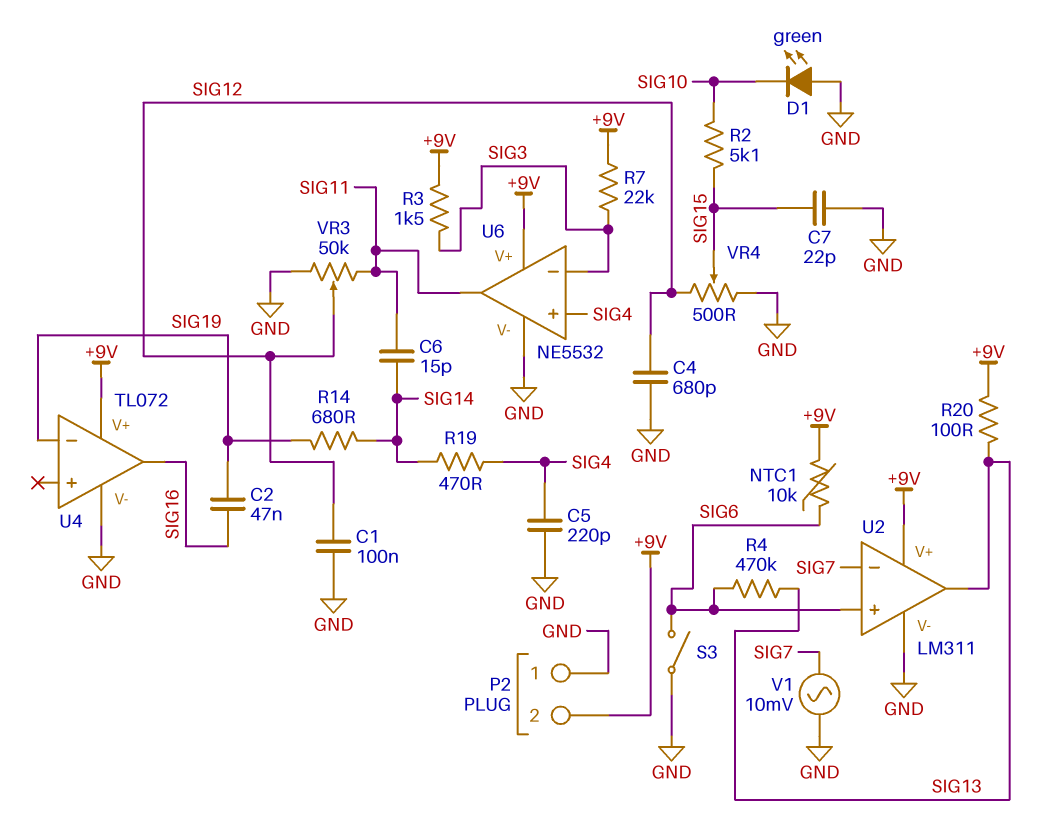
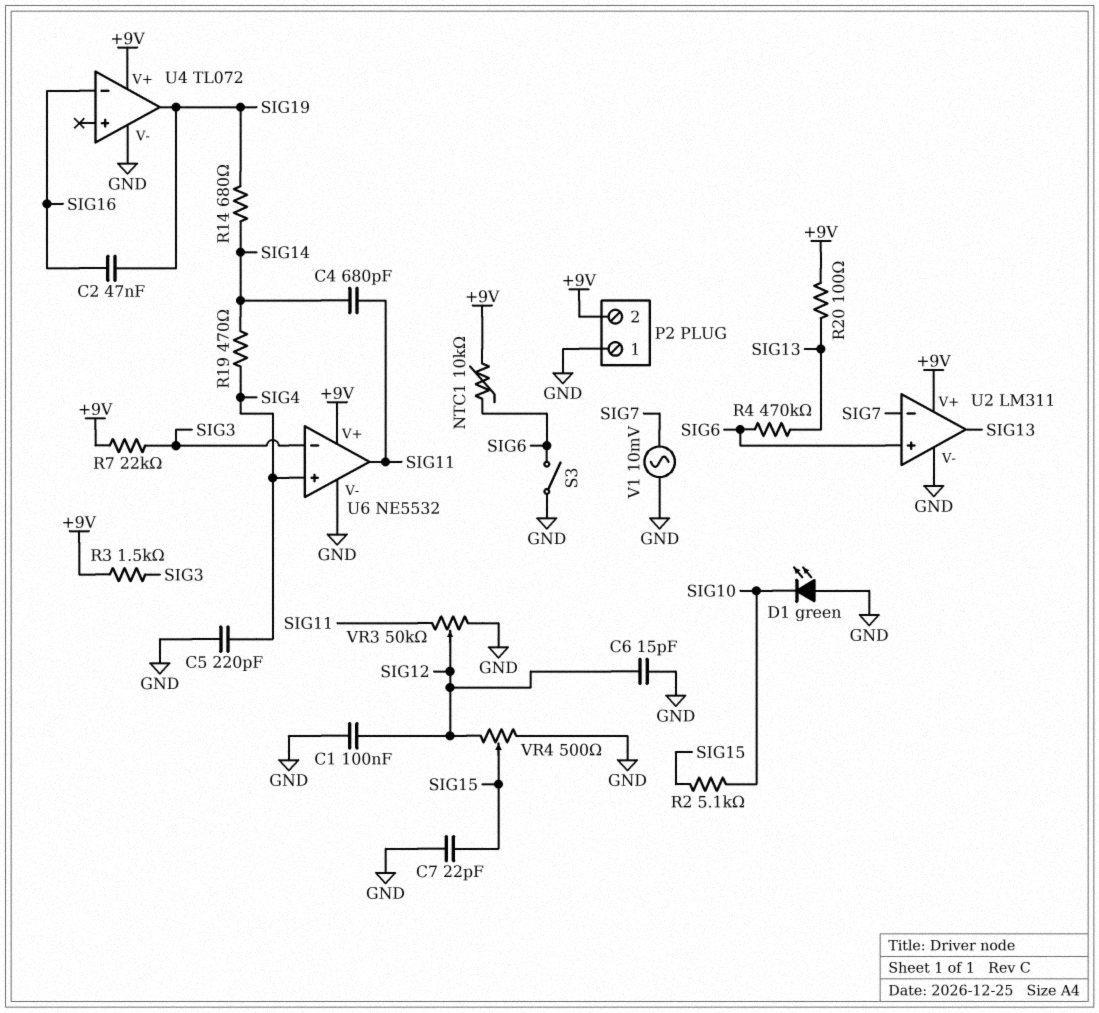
C4: 680pF (GND, SIG12) -> 680pF (SIG11, SIG14)
C6: 15pF (SIG11, SIG14) -> 15pF (GND, SIG12)
U4 pin in-: SIG19 -> SIG16
U4 pin out: SIG16 -> SIG19

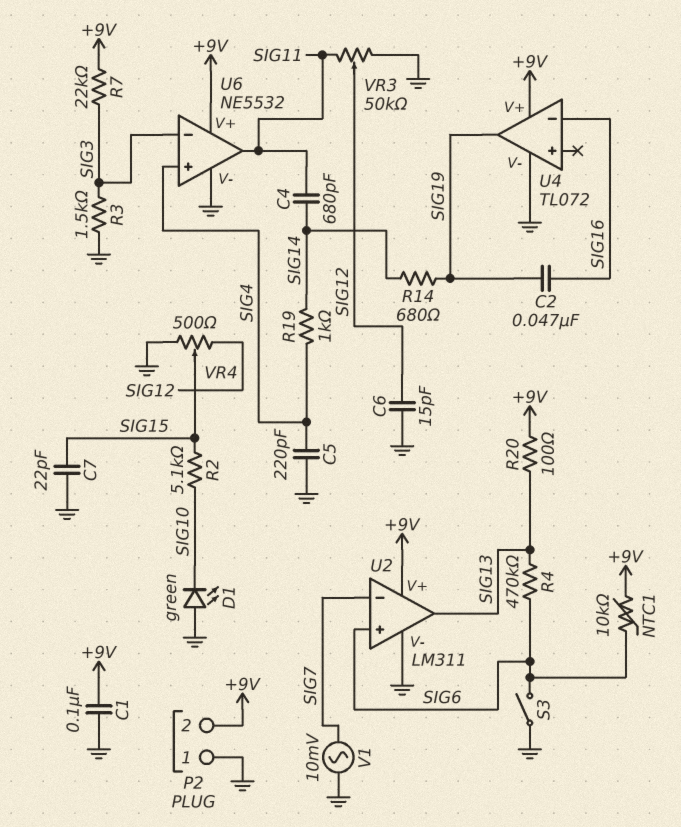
C1: 100nF (GND, SIG12) -> 100nF (+9V, GND)
R3: 1.5k (+9V, SIG3) -> 1.5k (GND, SIG3)
R19: 470 (SIG4, SIG14) -> 1k (SIG4, SIG14)

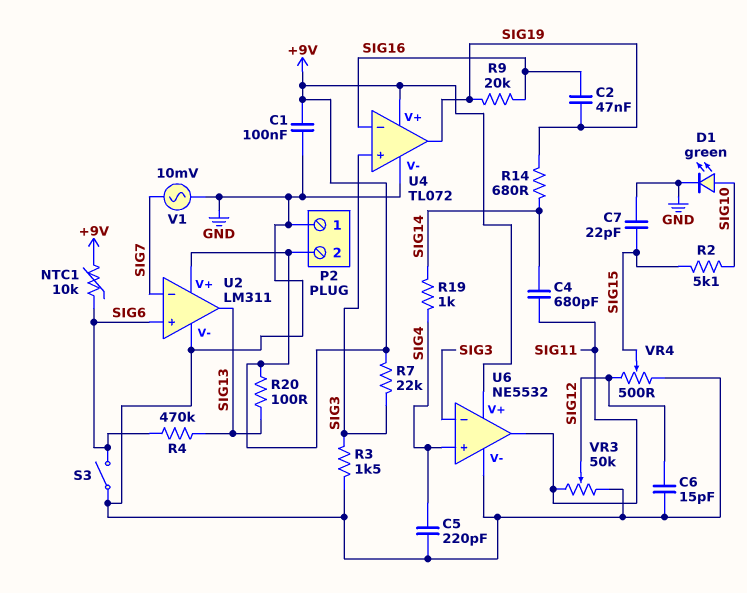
D1: LED green (A GND, K SIG10) -> LED green (A SIG10, K GND)
R9: none -> 20k (SIG16, SIG19)
U4 pin in+: none -> SIG3

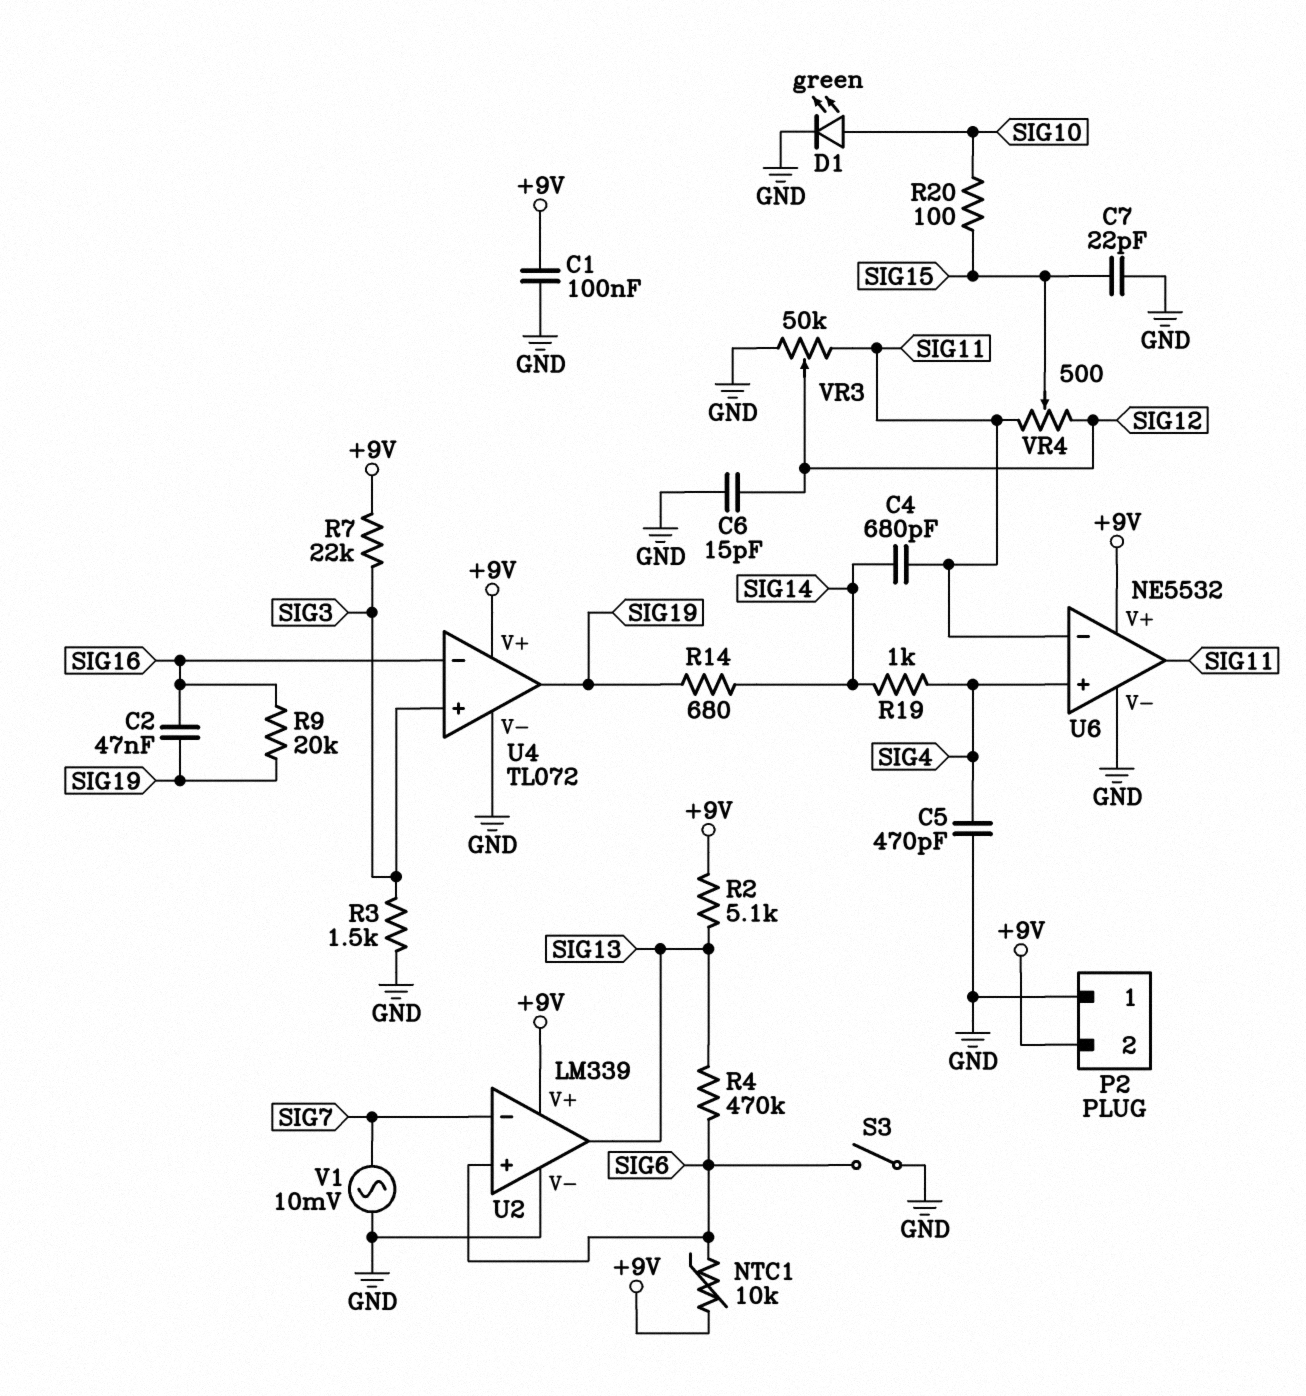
C5: 220pF (GND, SIG4) -> 470pF (GND, SIG4)
R2: 5.1k (SIG10, SIG15) -> 5.1k (+9V, SIG13)
R20: 100 (+9V, SIG13) -> 100 (SIG10, SIG15)
U2: LM311 -> LM339
U6 pin in-: SIG3 -> SIG11
VR4: 500 (GND, SIG12, wiper SIG15) -> 500 (SIG11, SIG12, wiper SIG15)

